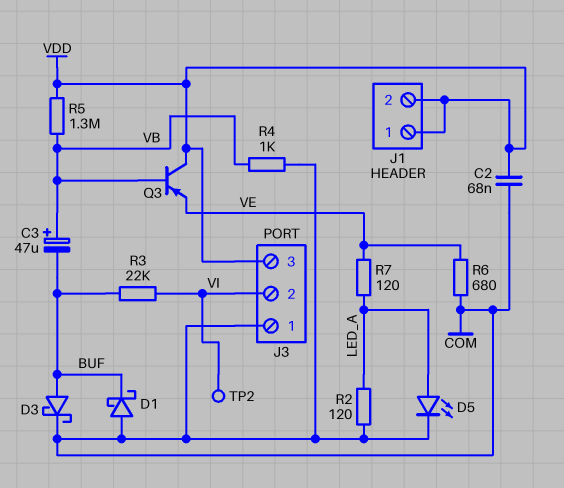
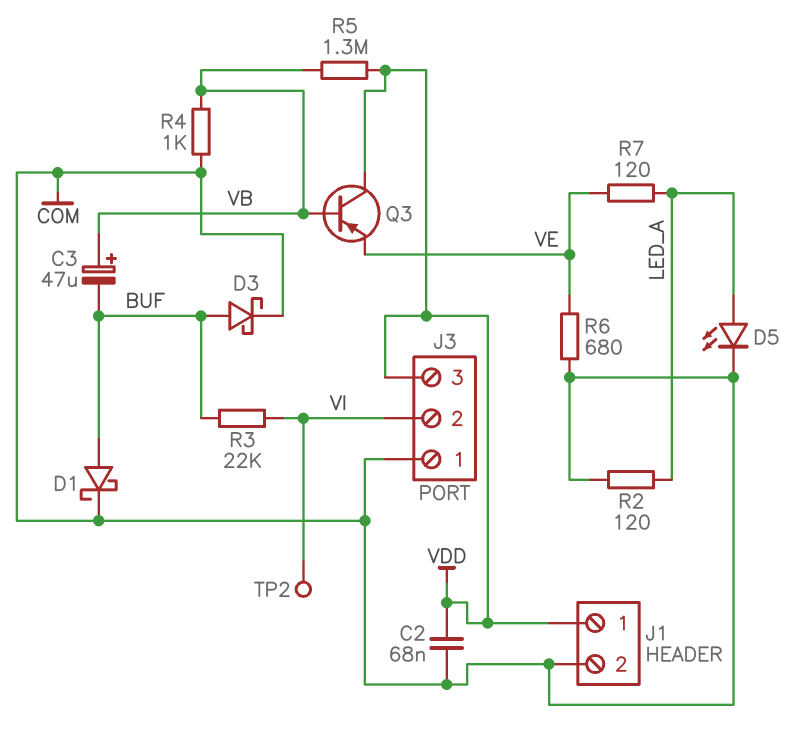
D1: schottky (A COM, K BUF) -> schottky (A BUF, K COM)
J1 pin 2: VDD -> COM

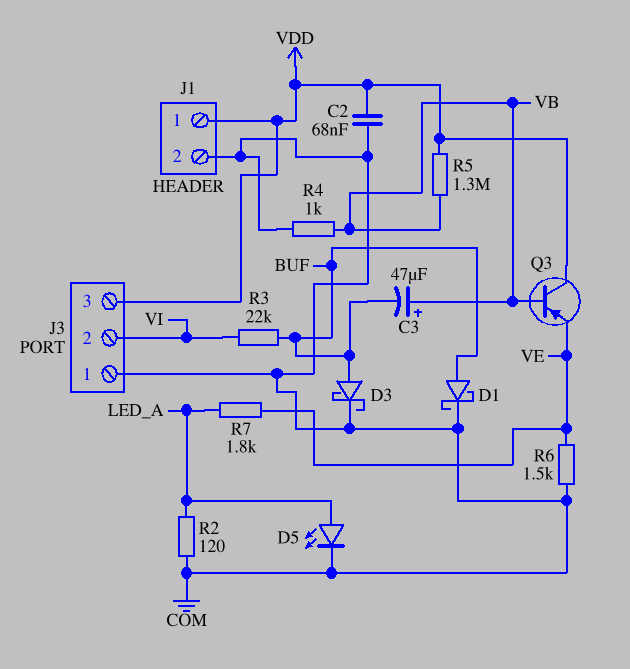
R6: 680 (COM, VE) -> 1.5k (COM, VE)
R7: 120 (LED_A, VE) -> 1.8k (LED_A, VE)
TP2: test point (VI) -> none

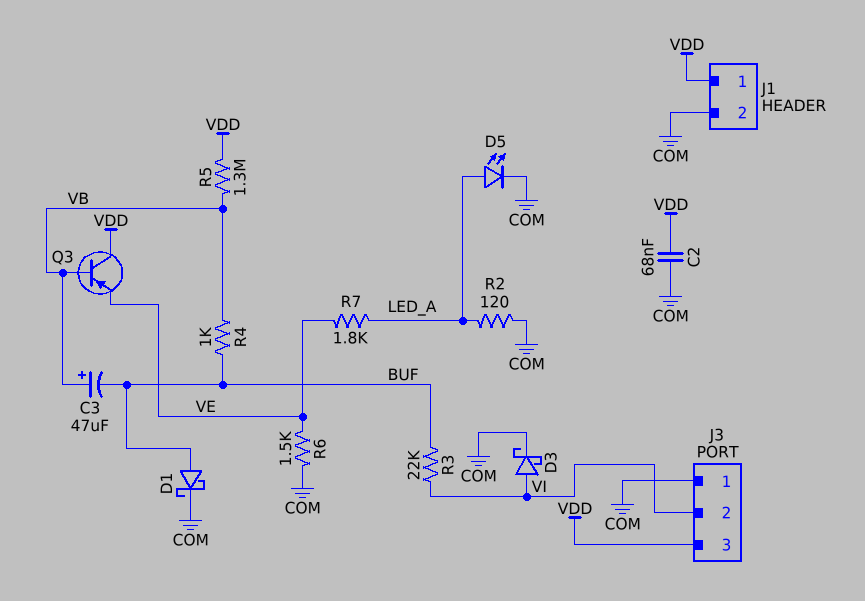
D3: schottky (A BUF, K COM) -> schottky (A VI, K COM)
R4: 1k (COM, VB) -> 1k (BUF, VB)

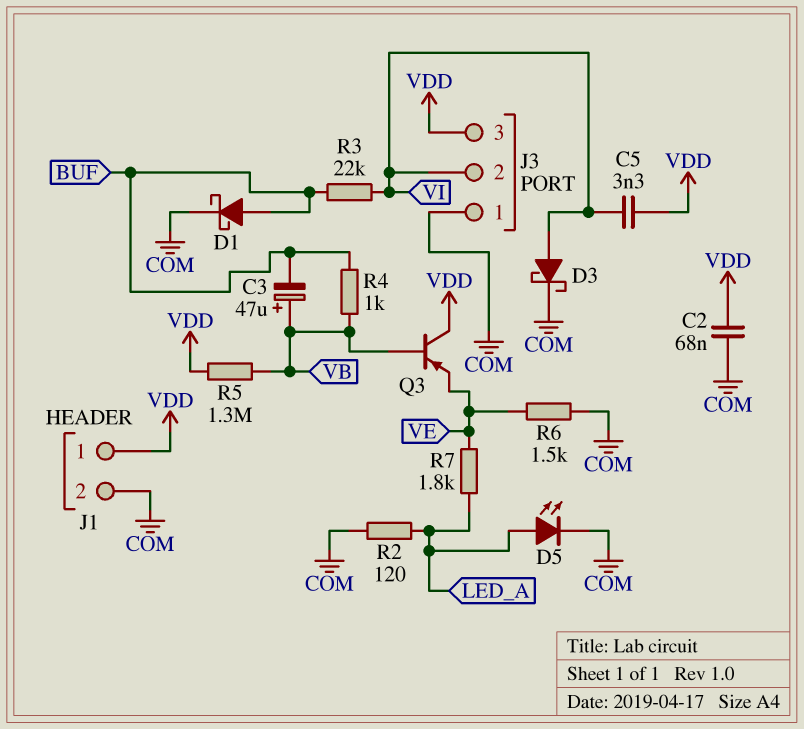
C5: none -> 3.3nF (VDD, VI)

